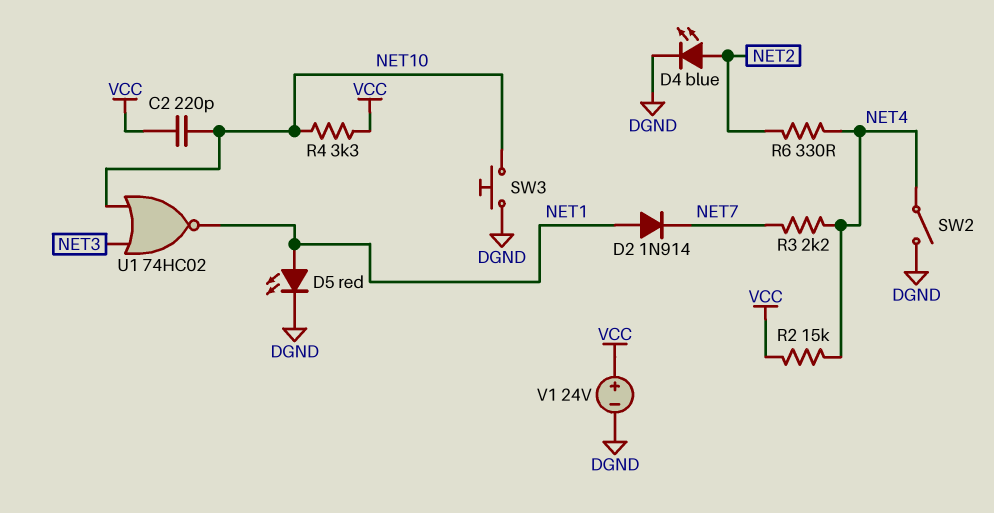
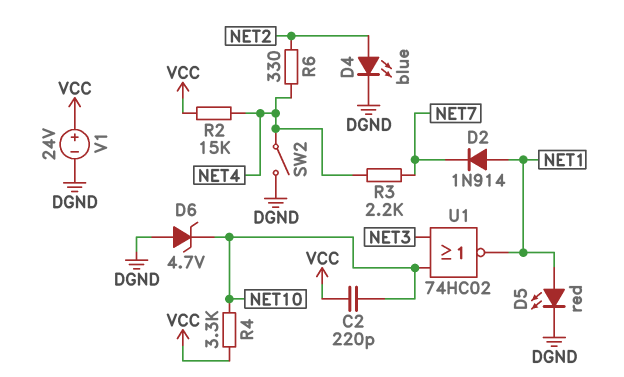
D6: none -> zener 4.7V (A DGND, K NET10)
SW3: button (DGND, NET10) -> none

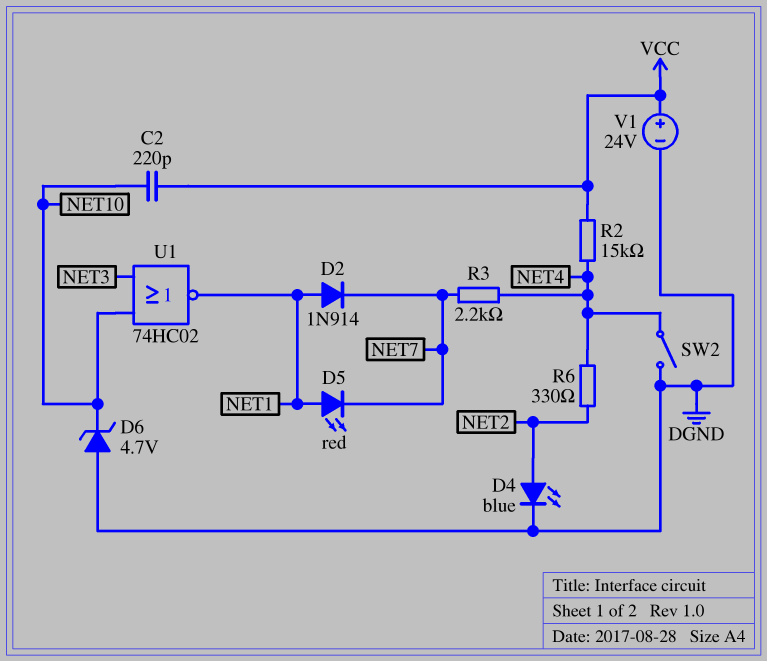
D5: LED red (A NET1, K DGND) -> LED red (A NET1, K NET7)
R4: 3.3k (NET10, VCC) -> none

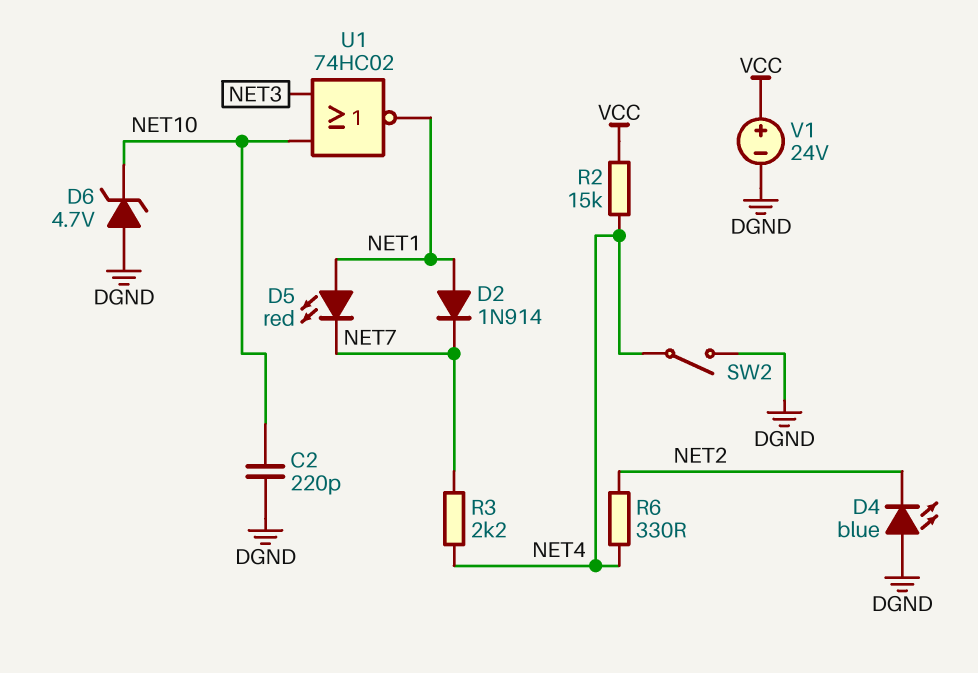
C2: 220pF (NET10, VCC) -> 220pF (DGND, NET10)
D4: LED blue (A NET2, K DGND) -> LED blue (A DGND, K NET2)

